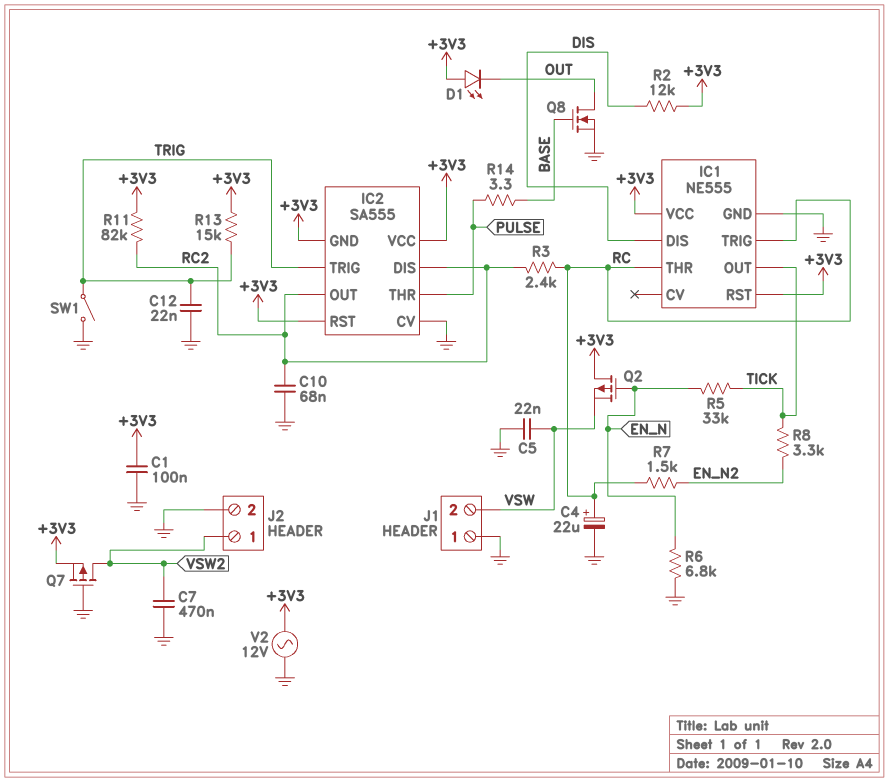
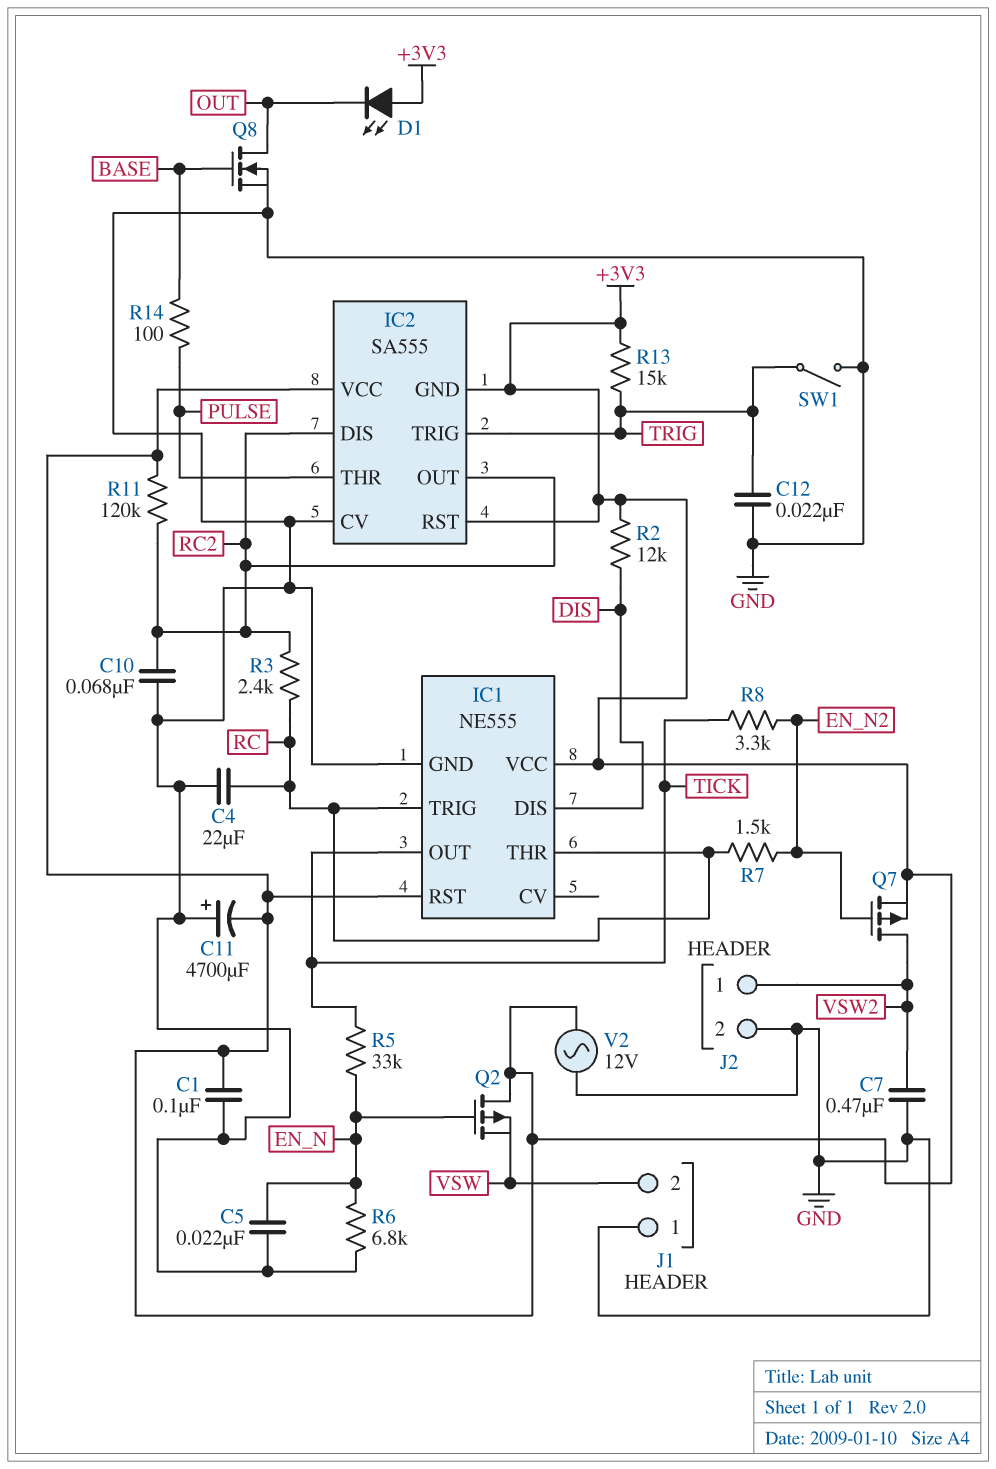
C4: 22uF (plus RC, minus GND) -> 22uF (GND, RC)
C5: 22nF (GND, VSW) -> 22nF (EN_N, GND)
C11: none -> 4700uF (plus GND, minus +3V3)
Q7: PMOS (G GND, D VSW2, S +3V3) -> PMOS (G EN_N2, D VSW2, S +3V3)
R11: 82k (+3V3, RC2) -> 120k (+3V3, RC2)
R14: 3.3 (BASE, PULSE) -> 100 (BASE, PULSE)

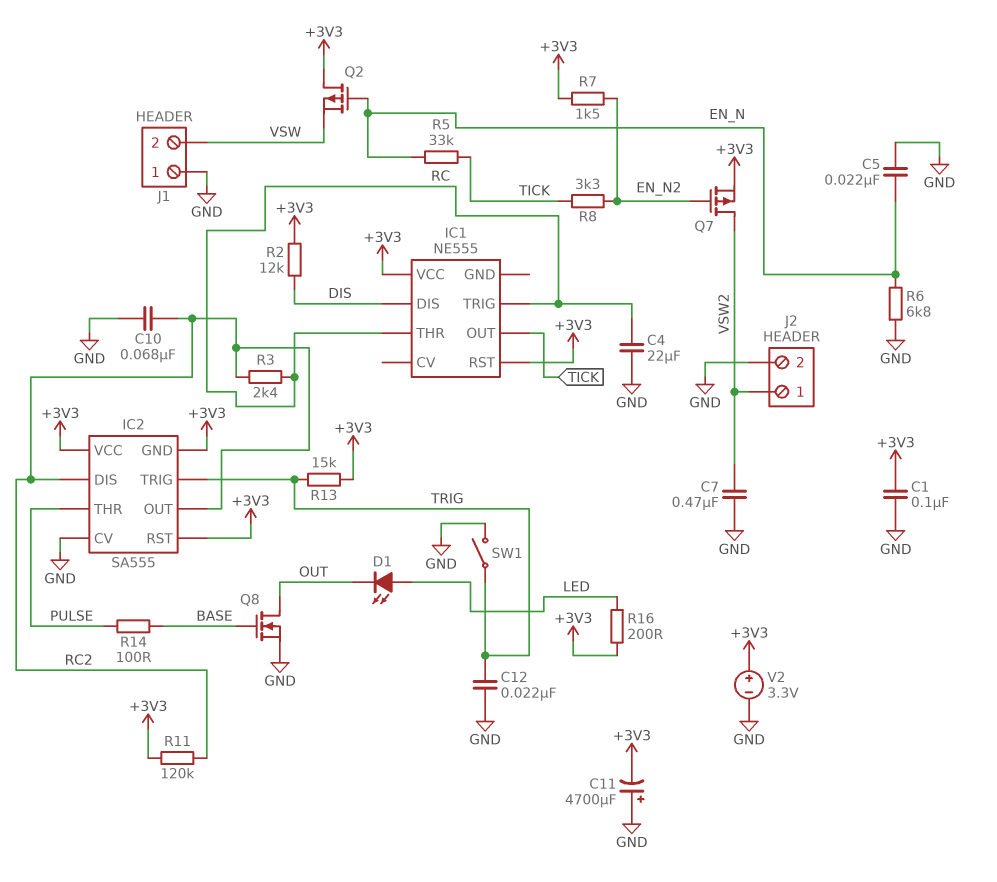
D1: LED (A +3V3, K OUT) -> LED (A LED, K OUT)
IC1 pin GND: GND -> none
R7: 1.5k (EN_N2, RC) -> 1.5k (+3V3, EN_N2)
R16: none -> 200 (+3V3, LED)
V2: AC 12V (+3V3, GND) -> 3.3V (plus +3V3, minus GND)

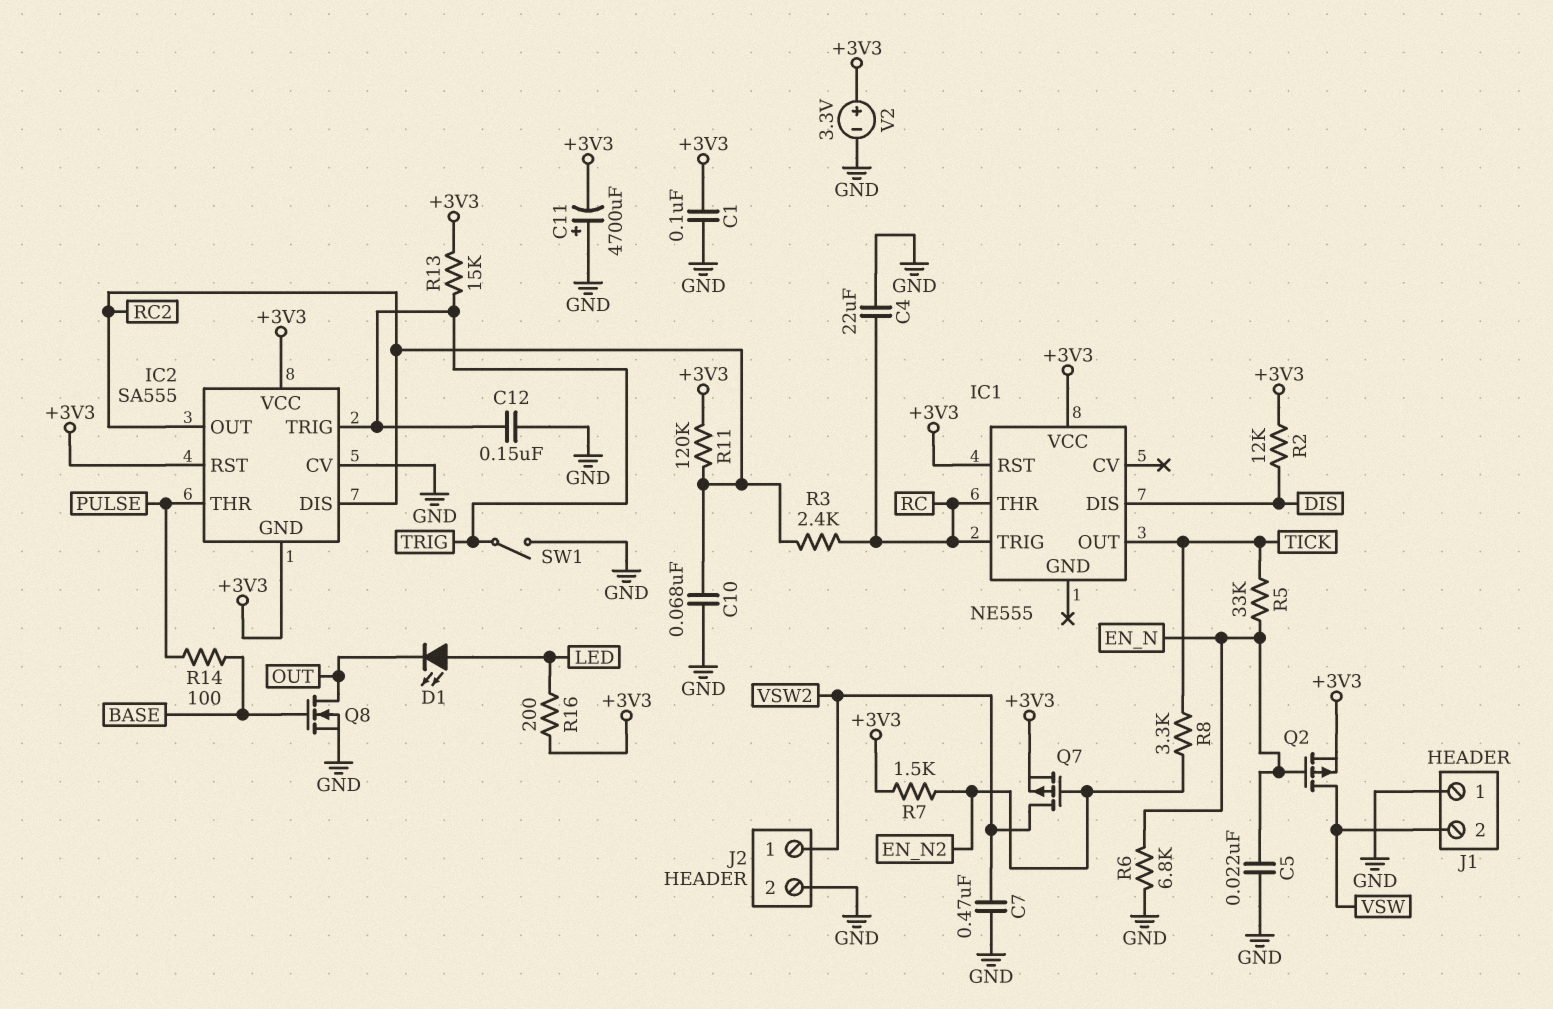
C12: 22nF (GND, TRIG) -> 150nF (GND, TRIG)
Q2: PMOS (G EN_N, D +3V3, S VSW) -> PMOS (G EN_N, D VSW, S +3V3)

